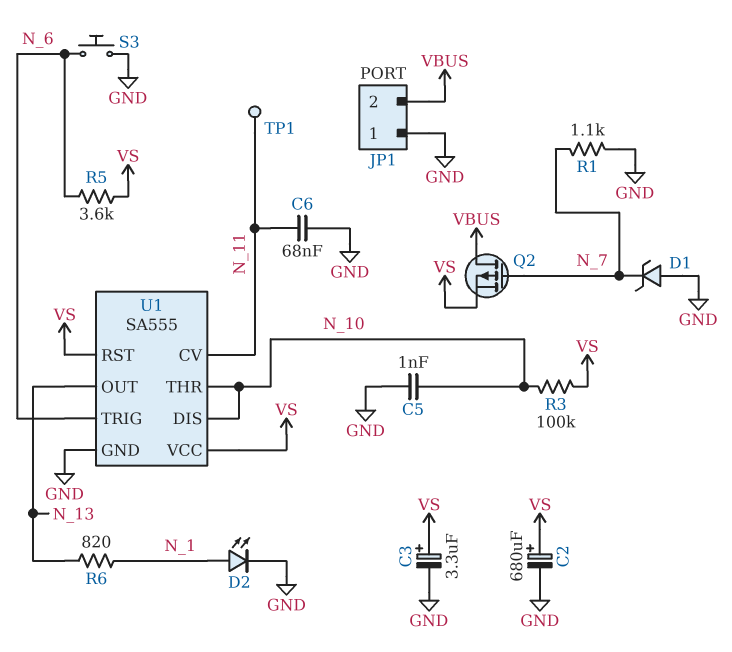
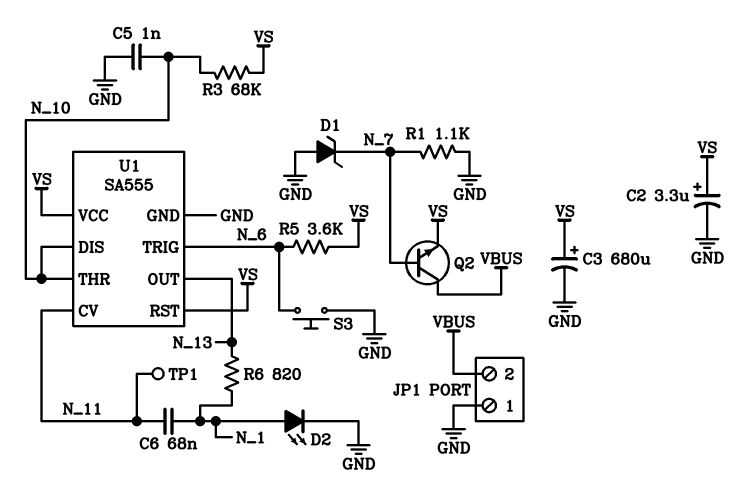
C2: 680uF (plus VS, minus GND) -> 3.3uF (plus VS, minus GND)
C3: 3.3uF (plus VS, minus GND) -> 680uF (plus VS, minus GND)
C6: 68nF (GND, N_11) -> 68nF (N_1, N_11)
Q2: PMOS (G N_7, D VBUS, S VS) -> NPN (B N_7, C VBUS, E VS)
R3: 100k (N_10, VS) -> 68k (N_10, VS)

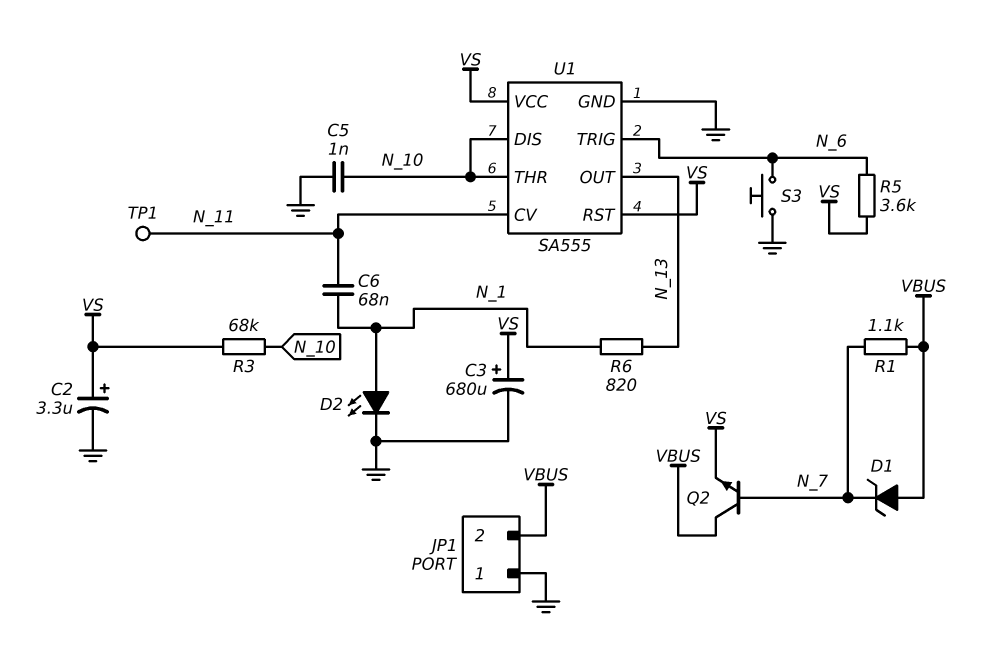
D1: zener (A GND, K N_7) -> zener (A VBUS, K N_7)
R1: 1.1k (GND, N_7) -> 1.1k (N_7, VBUS)

